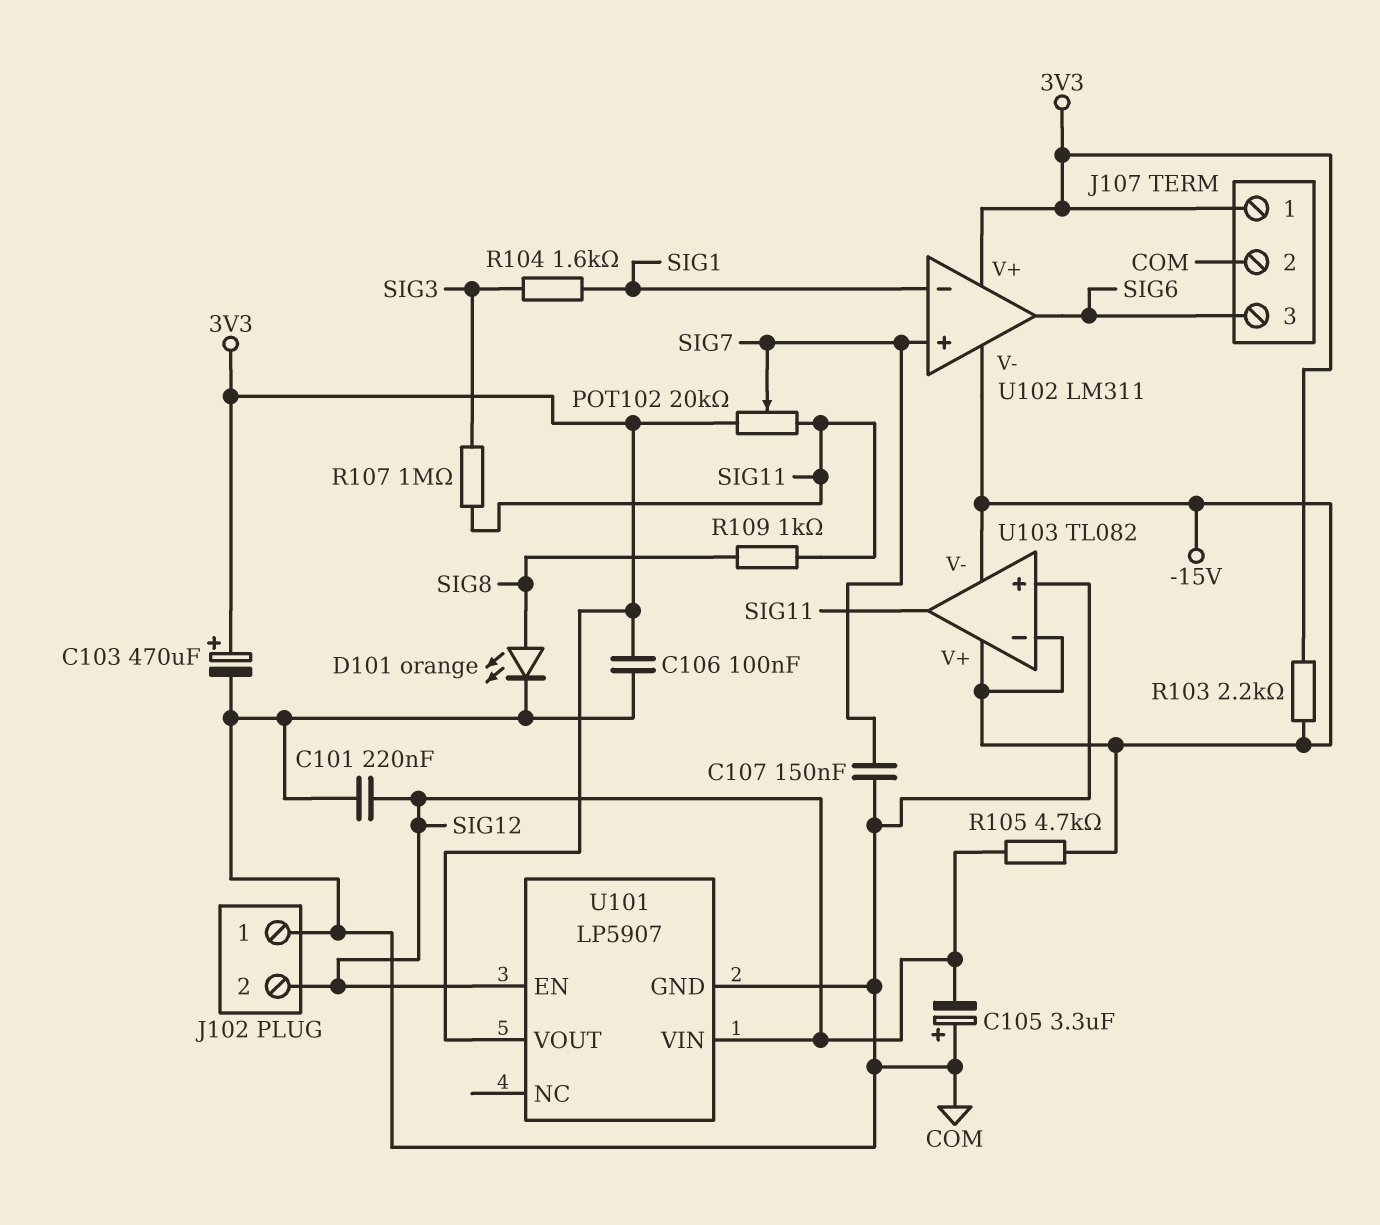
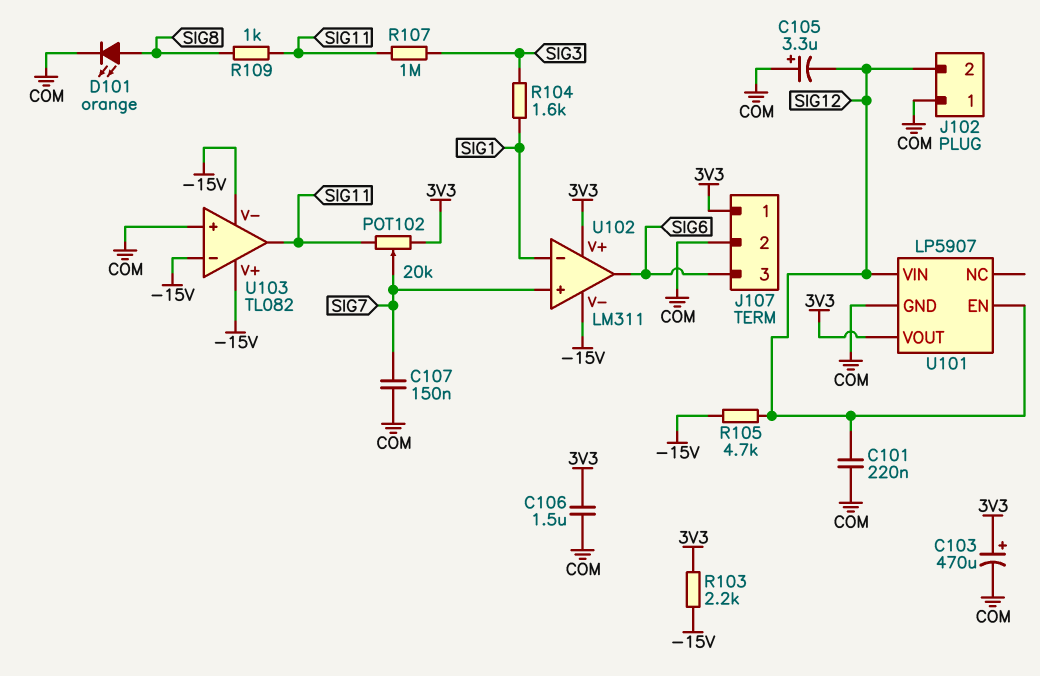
C106: 100nF (3V3, COM) -> 1.5uF (3V3, COM)

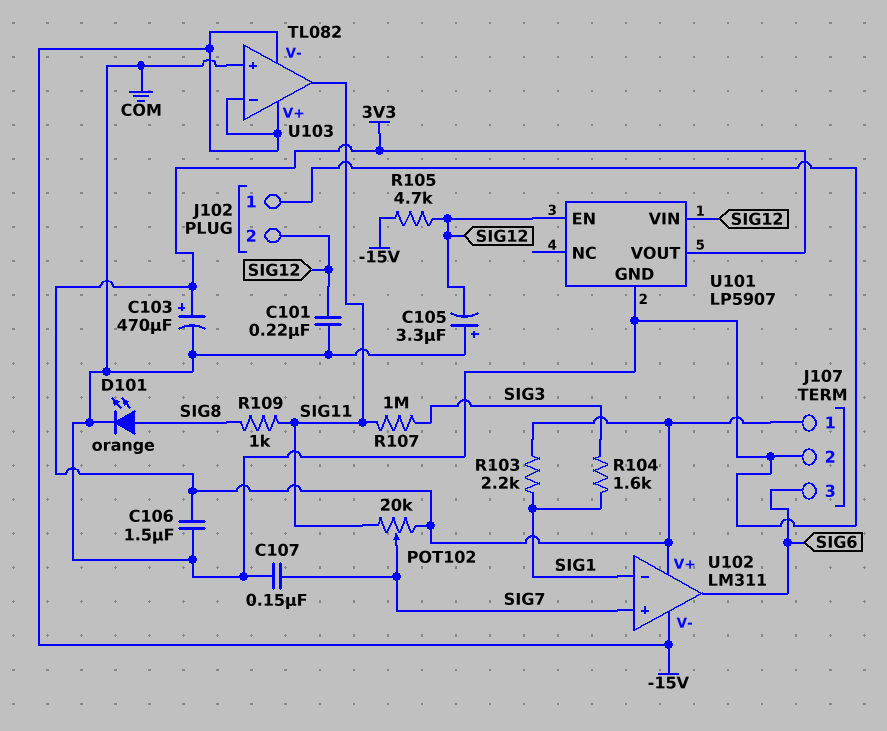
R103: 2.2k (-15V, 3V3) -> 2.2k (3V3, SIG1)

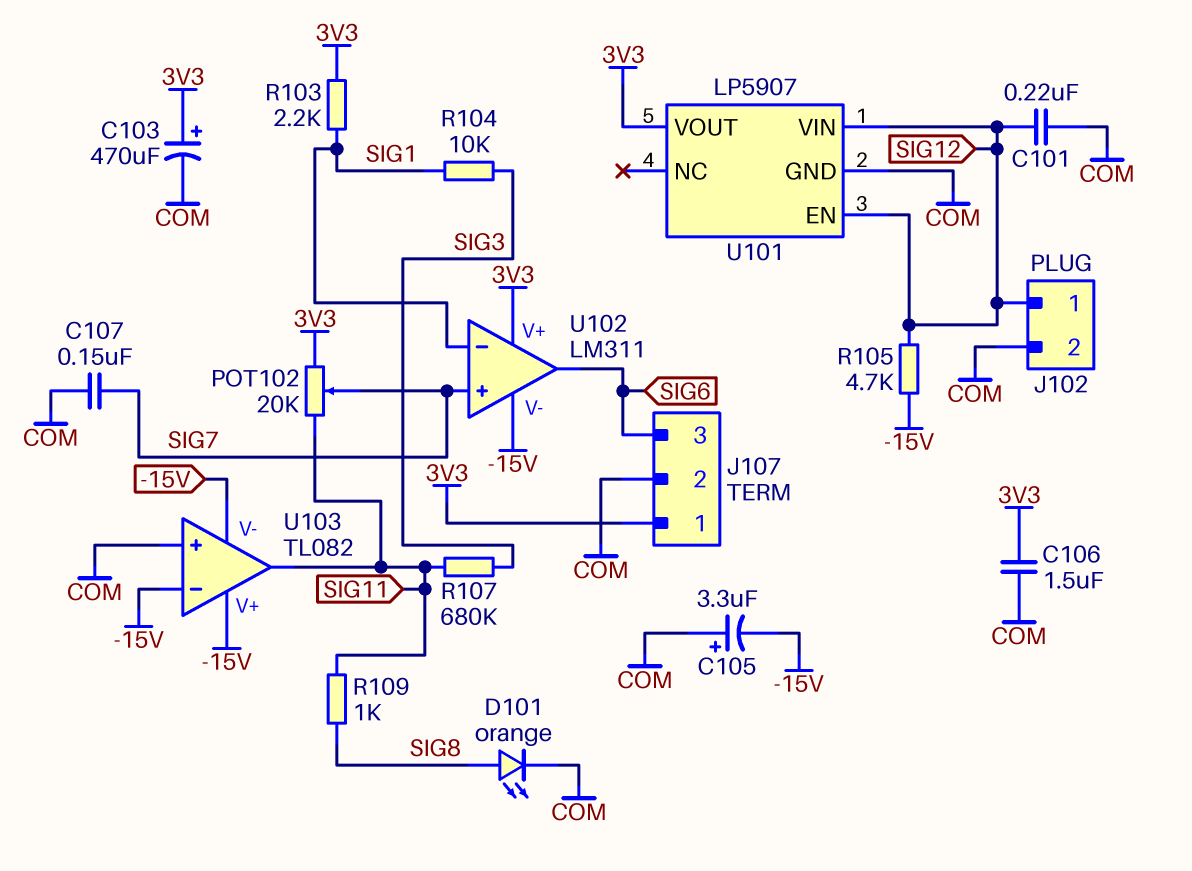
C105: 3.3uF (plus COM, minus SIG12) -> 3.3uF (plus COM, minus -15V)
J102 pin 1: COM -> SIG12
J102 pin 2: SIG12 -> COM
R104: 1.6k (SIG1, SIG3) -> 10k (SIG1, SIG3)
R107: 1M (SIG3, SIG11) -> 680k (SIG3, SIG11)

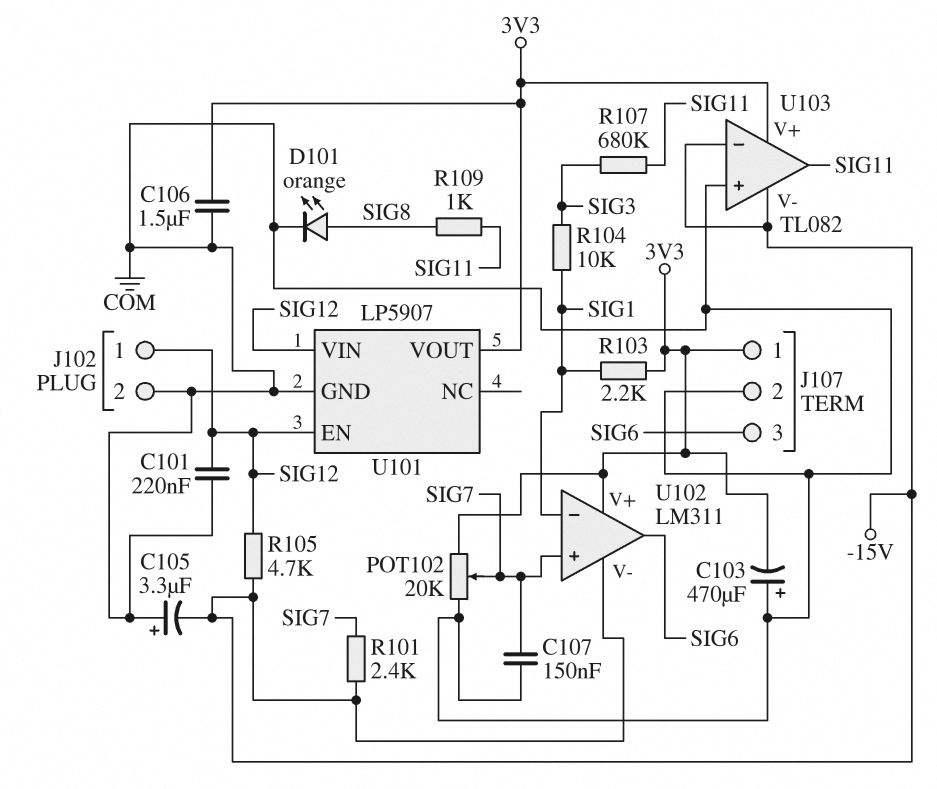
C103: 470uF (plus 3V3, minus COM) -> 470uF (plus COM, minus 3V3)
POT102: 20k (3V3, SIG11, wiper SIG7) -> 20k (3V3, COM, wiper SIG7)
R101: none -> 2.4k (-15V, SIG7)
U103 pin V+: -15V -> 3V3

